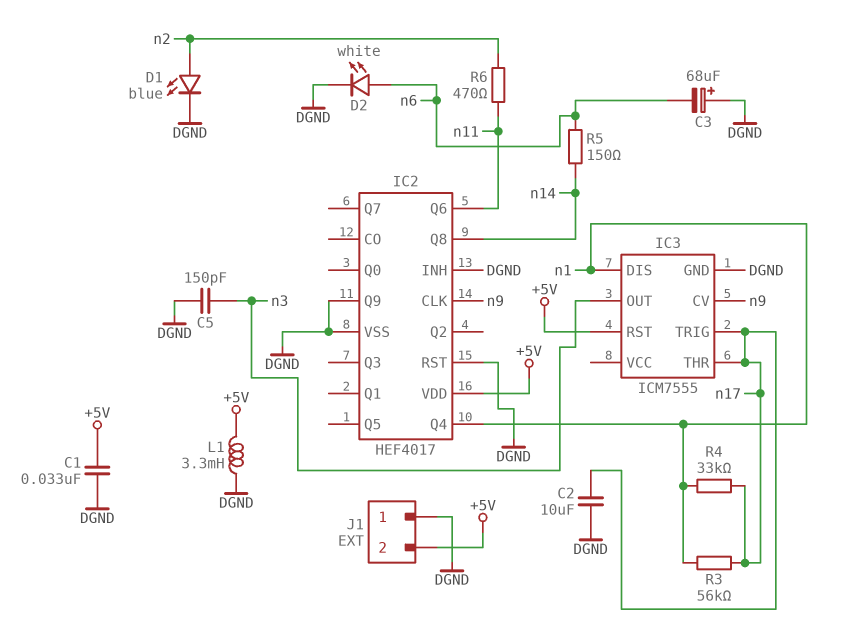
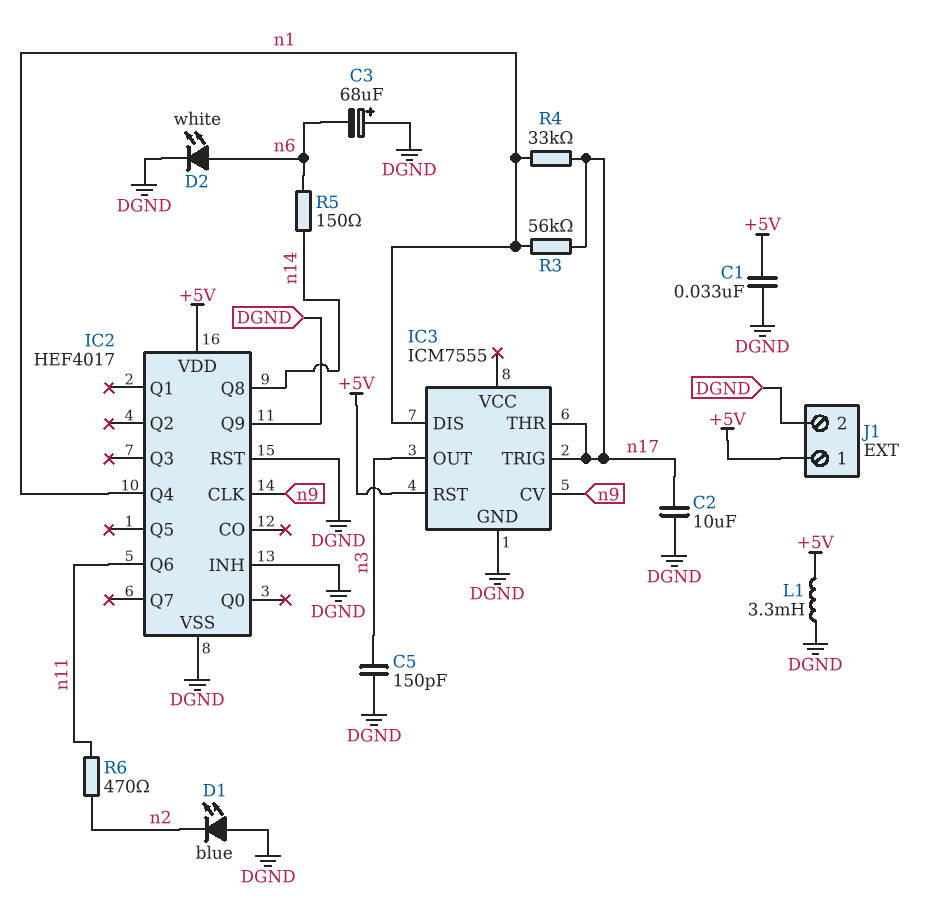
D1: LED blue (A n2, K DGND) -> LED blue (A DGND, K n2)
J1 pin 1: DGND -> +5V
J1 pin 2: +5V -> DGND

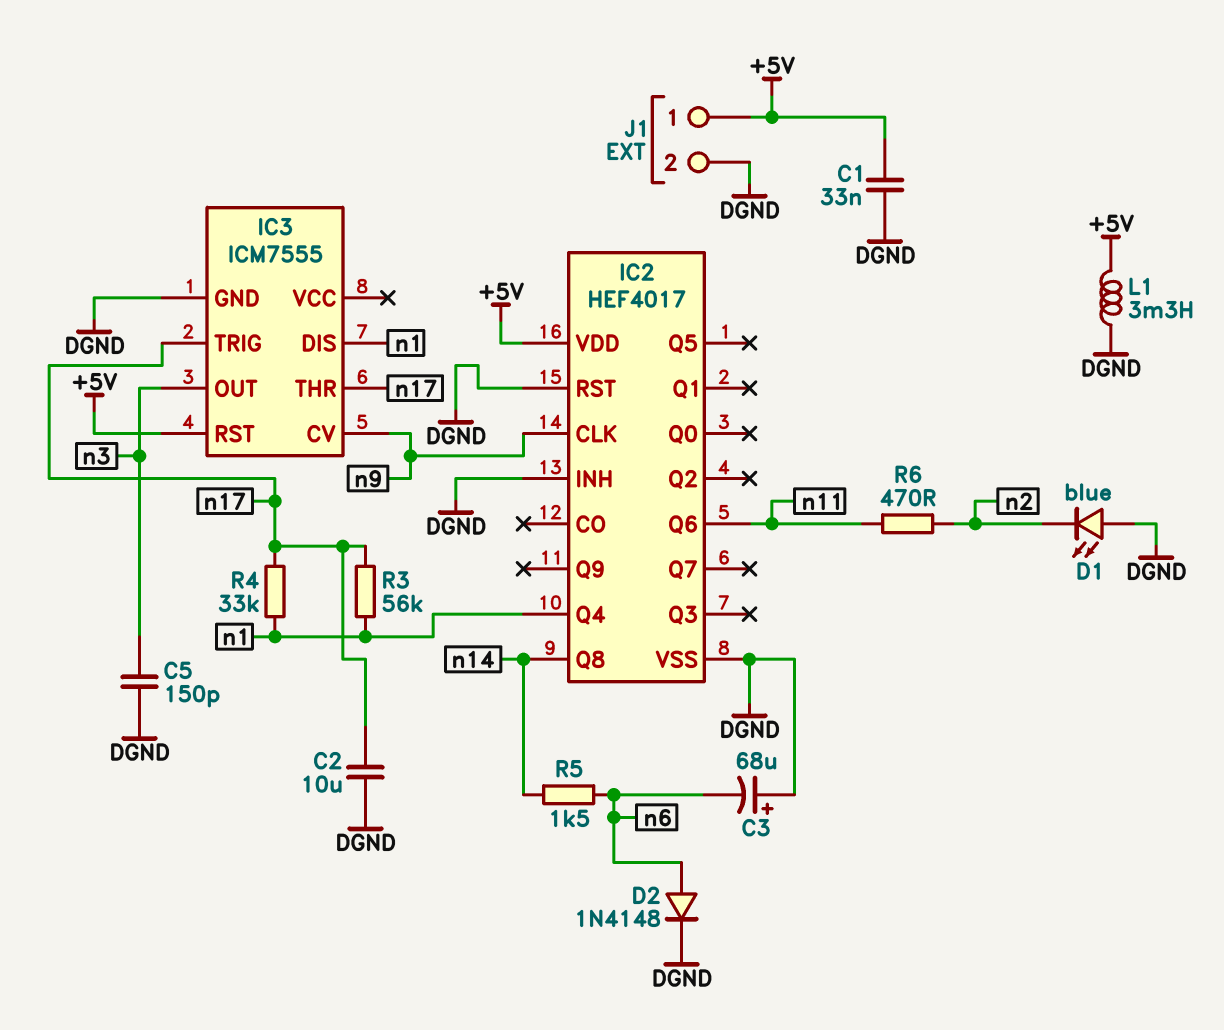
D2: LED white (A n6, K DGND) -> diode 1N4148 (A n6, K DGND)
IC2 pin Q9: DGND -> none
R5: 150 (n6, n14) -> 1.5k (n6, n14)

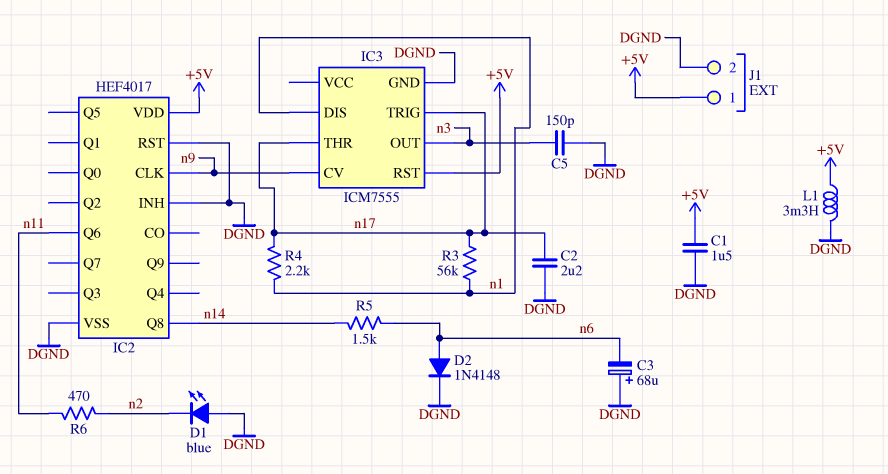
C1: 33nF (+5V, DGND) -> 1.5uF (+5V, DGND)
C2: 10uF (DGND, n17) -> 2.2uF (DGND, n17)
IC2 pin Q4: n1 -> none
R4: 33k (n1, n17) -> 2.2k (n1, n17)

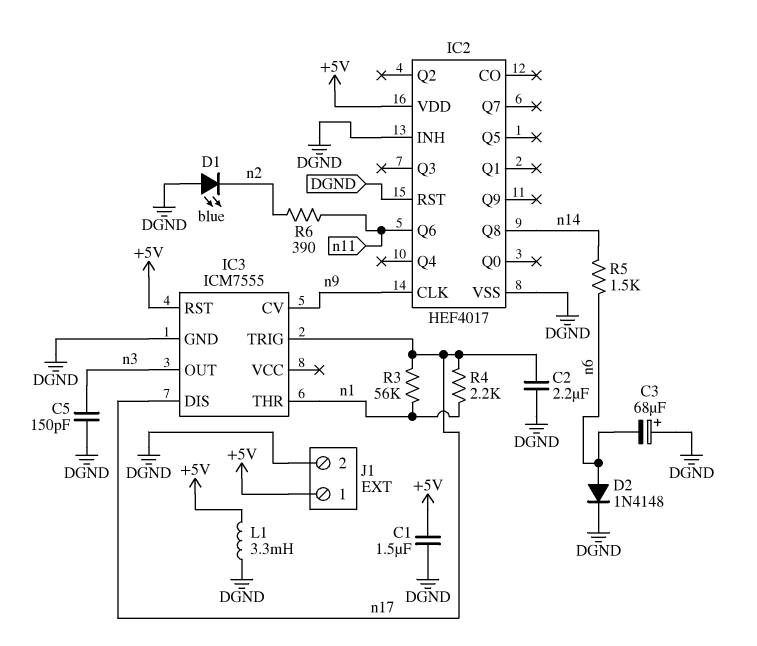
IC3 pin DIS: n1 -> n17
IC3 pin THR: n17 -> n1
R6: 470 (n2, n11) -> 390 (n2, n11)

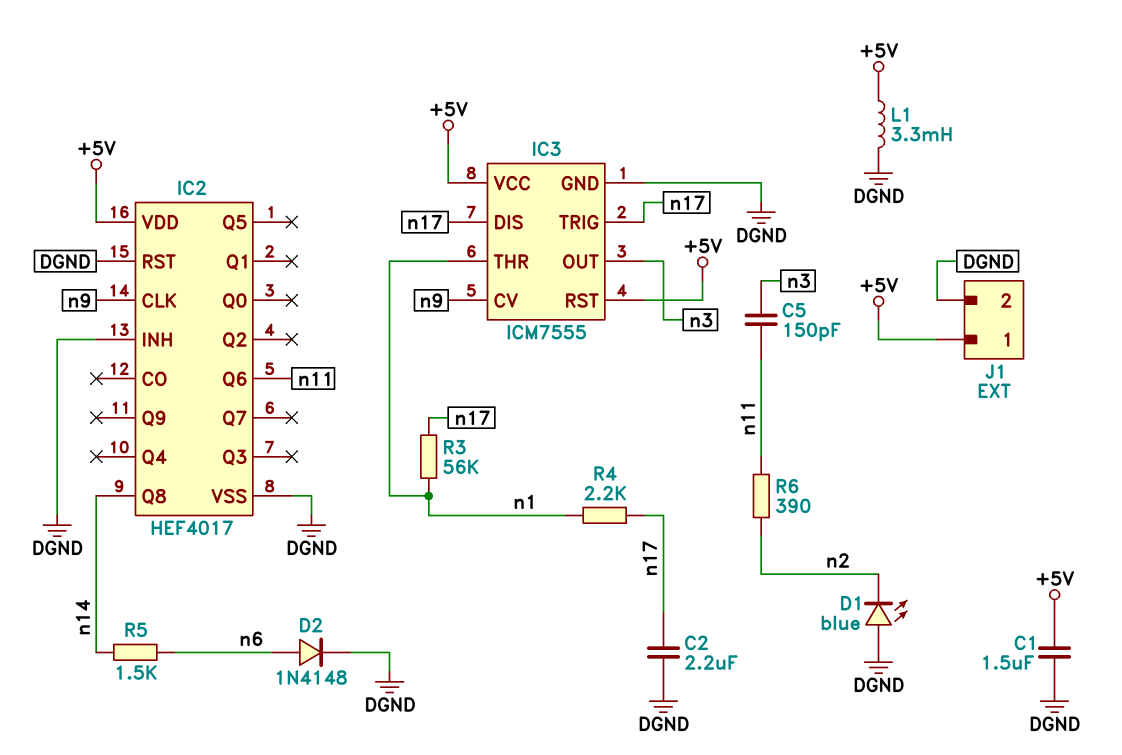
C3: 68uF (plus DGND, minus n6) -> none
C5: 150pF (DGND, n3) -> 150pF (n3, n11)
IC3 pin VCC: none -> +5V

